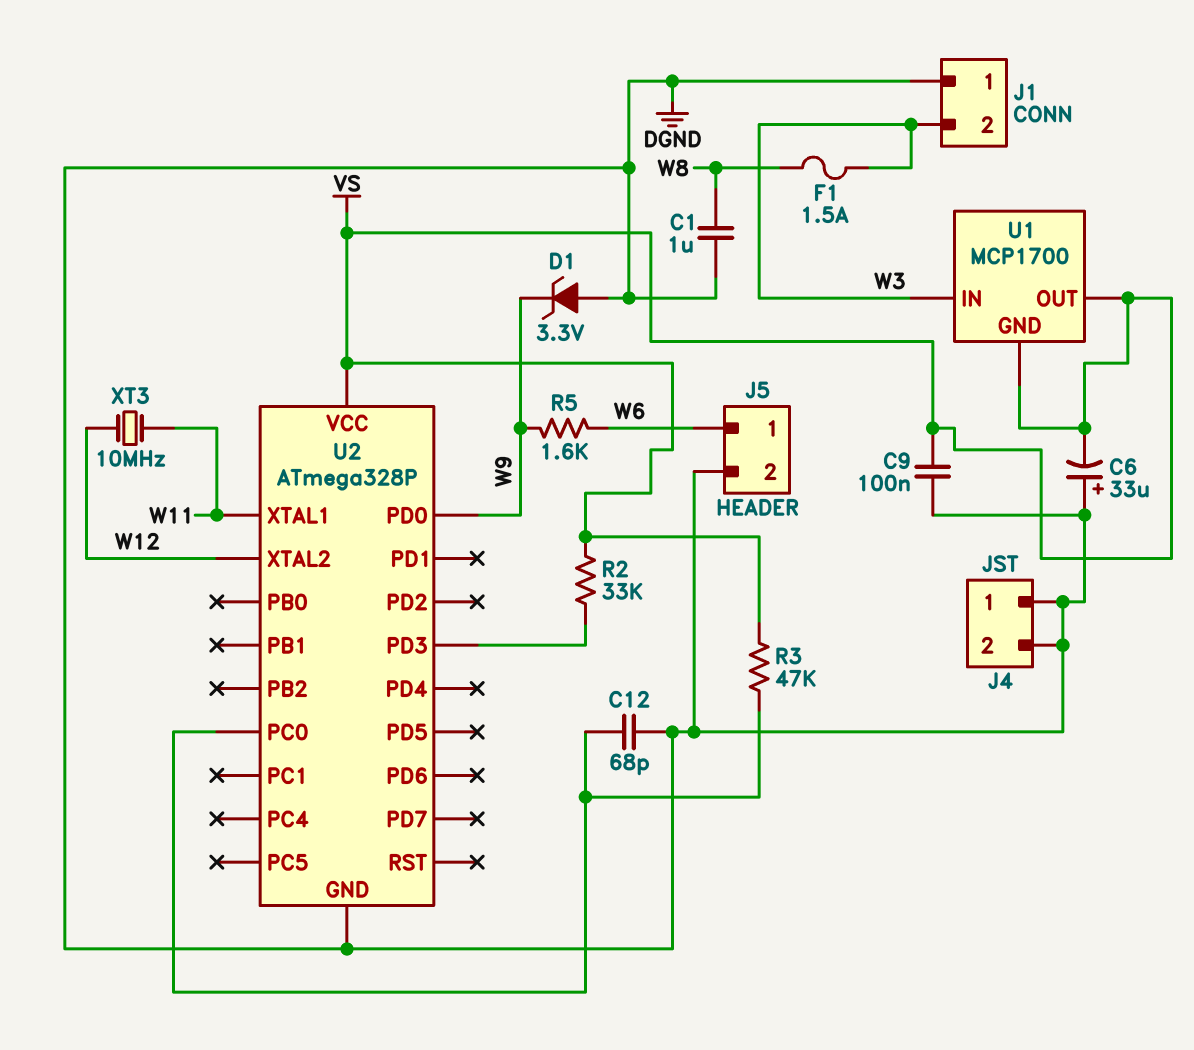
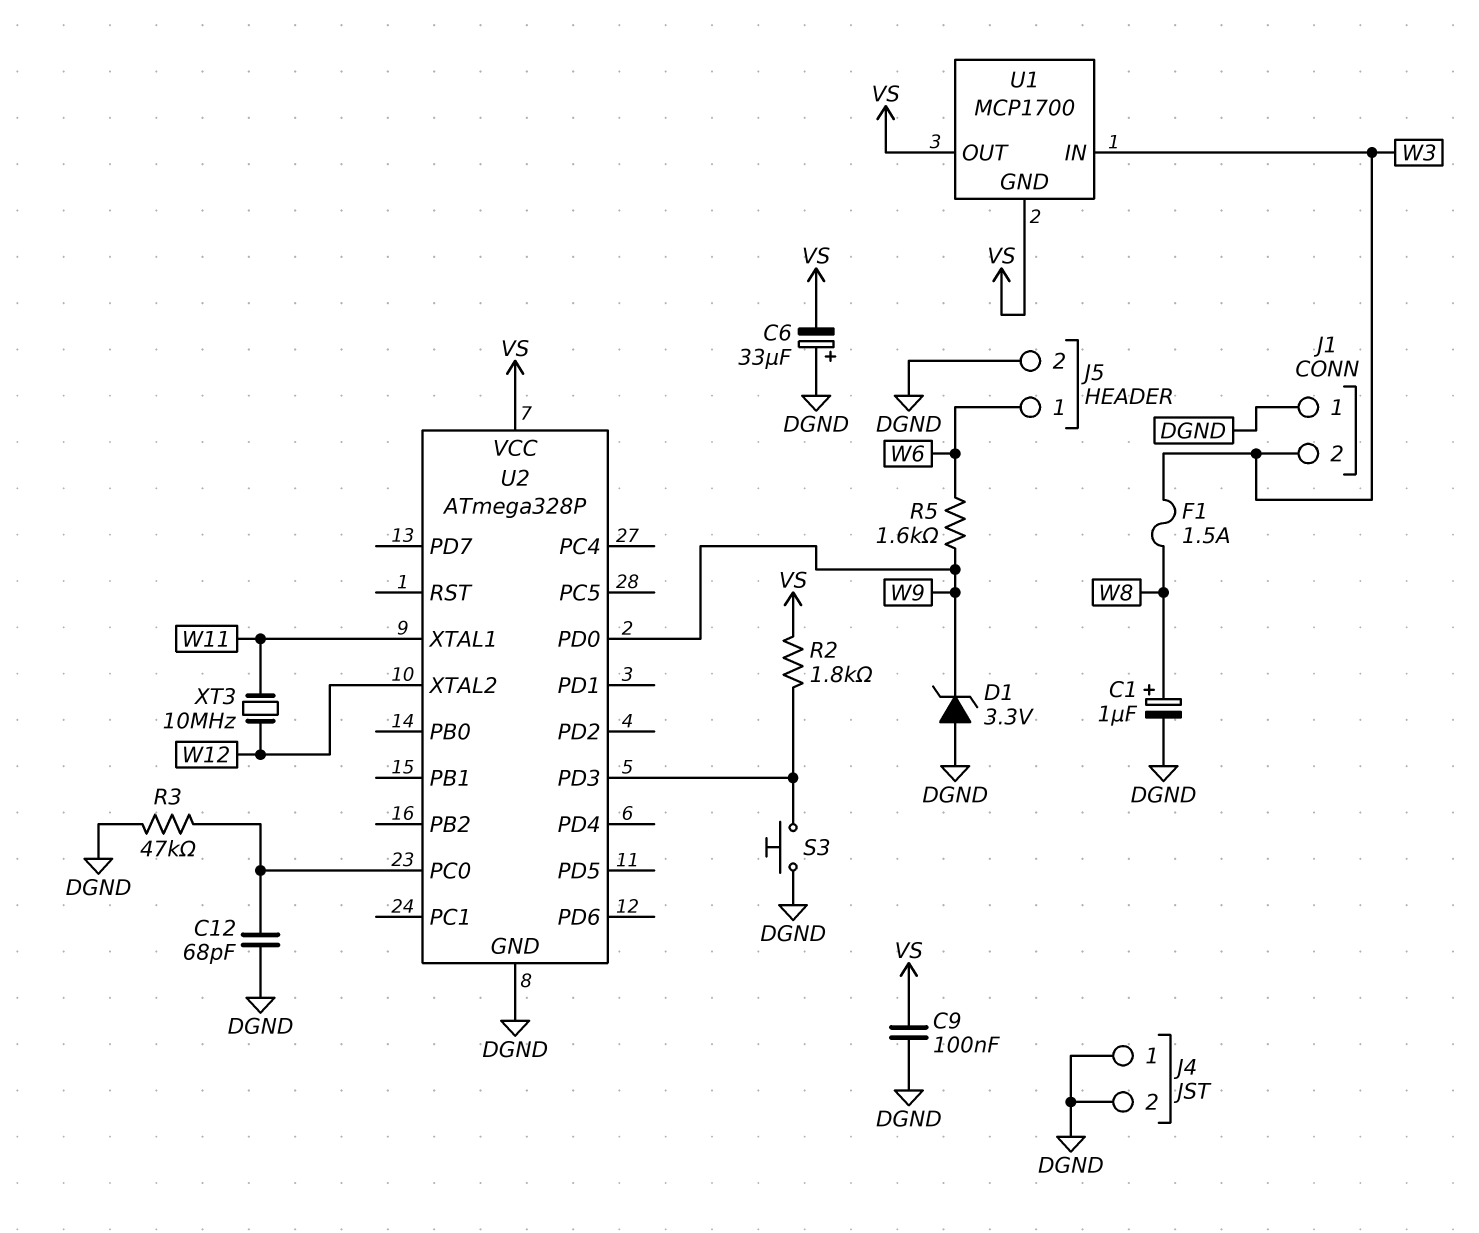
C1: 1uF (DGND, W8) -> 1uF (plus W8, minus DGND)
R2: 33k (U2/PD3, VS) -> 1.8k (U2/PD3, VS)
R3: 47k (U2/PC0, VS) -> 47k (DGND, U2/PC0)
S3: none -> button (DGND, U2/PD3)

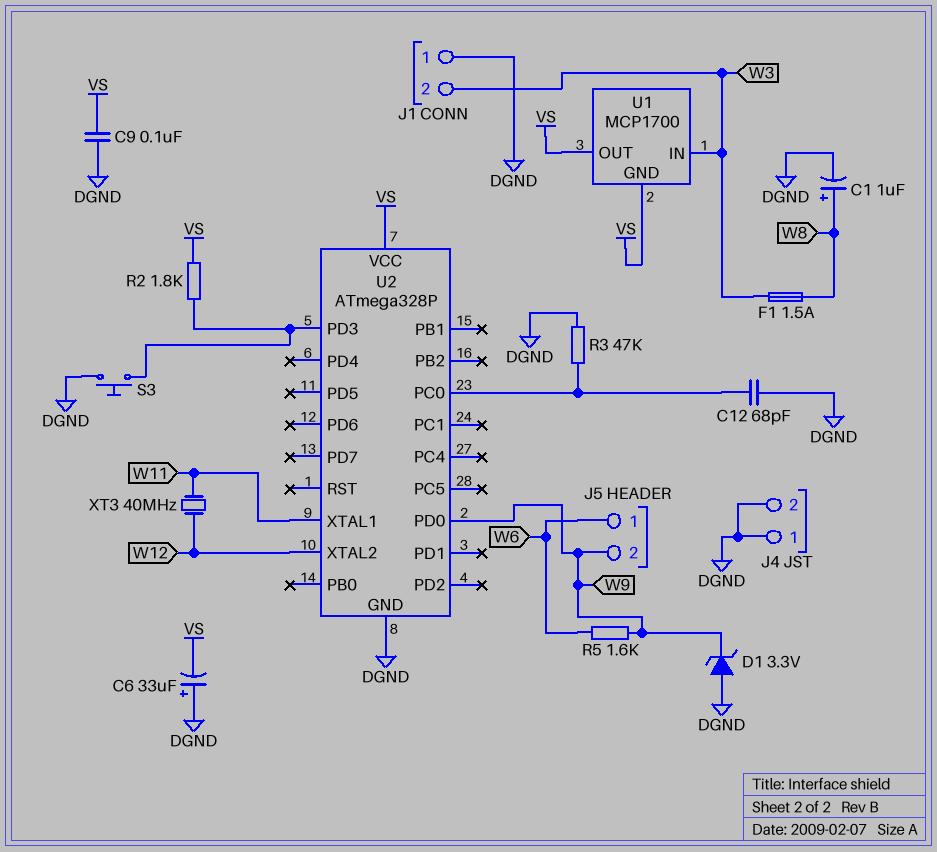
J5 pin 2: DGND -> W9
XT3: 10MHz (W11, W12) -> 40MHz (W11, W12)

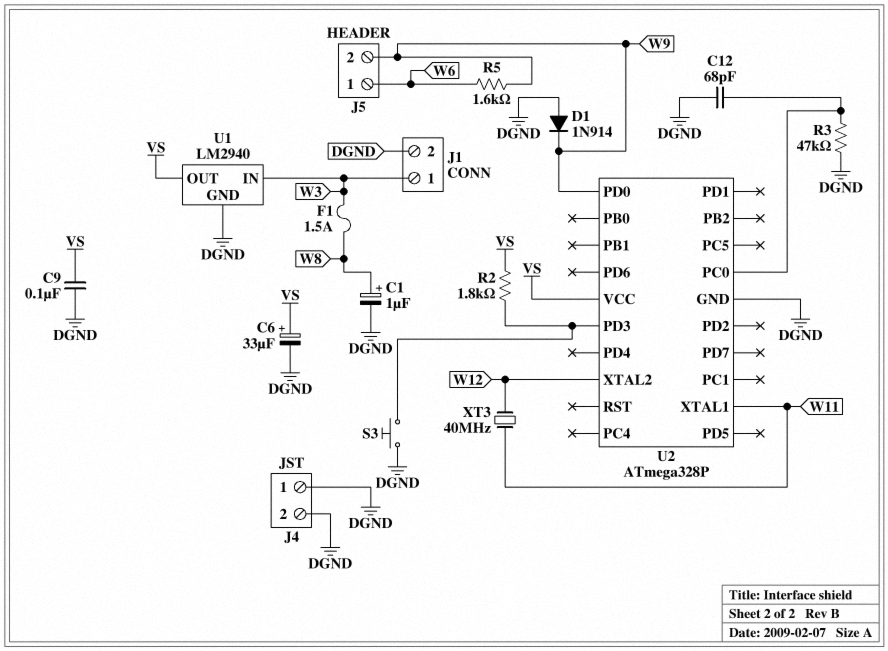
C6: 33uF (plus DGND, minus VS) -> 33uF (plus VS, minus DGND)
D1: zener 3.3V (A DGND, K W9) -> diode 1N914 (A DGND, K W9)
J1 pin 1: DGND -> W3
J1 pin 2: W3 -> DGND
U1: MCP1700 -> LM2940
U1 pin GND: VS -> DGND

